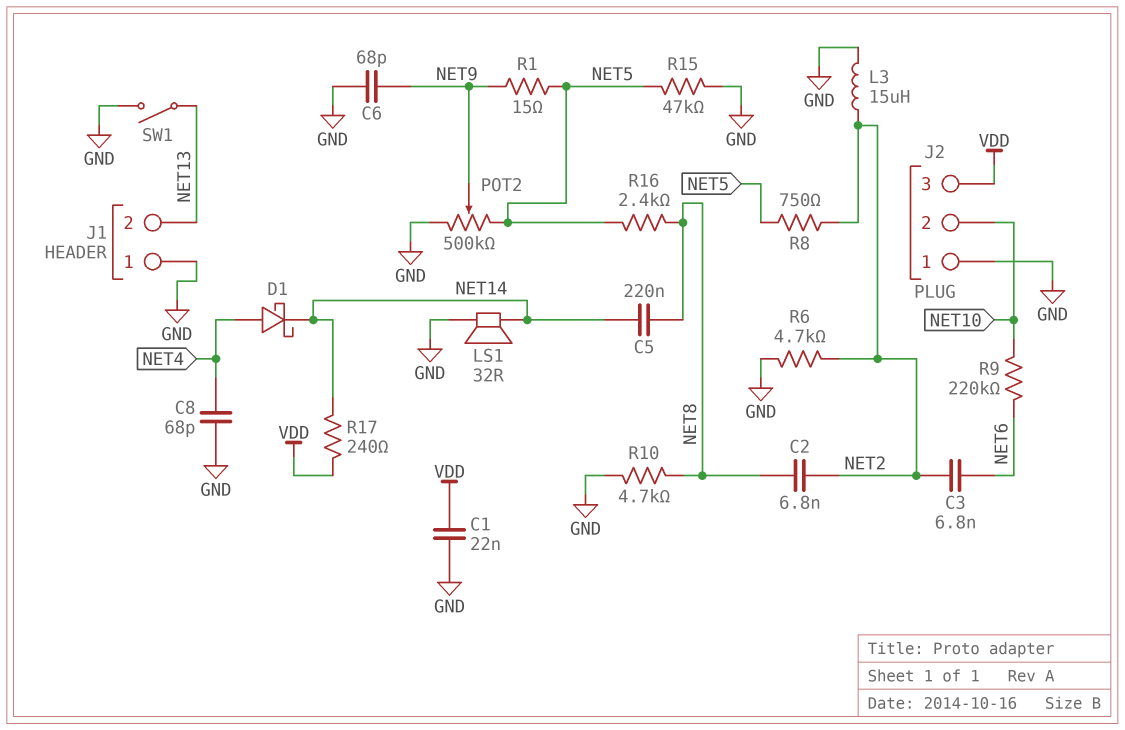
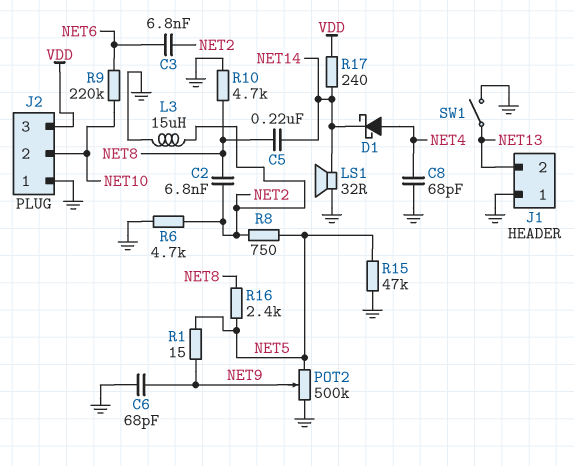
C1: 22nF (GND, VDD) -> none

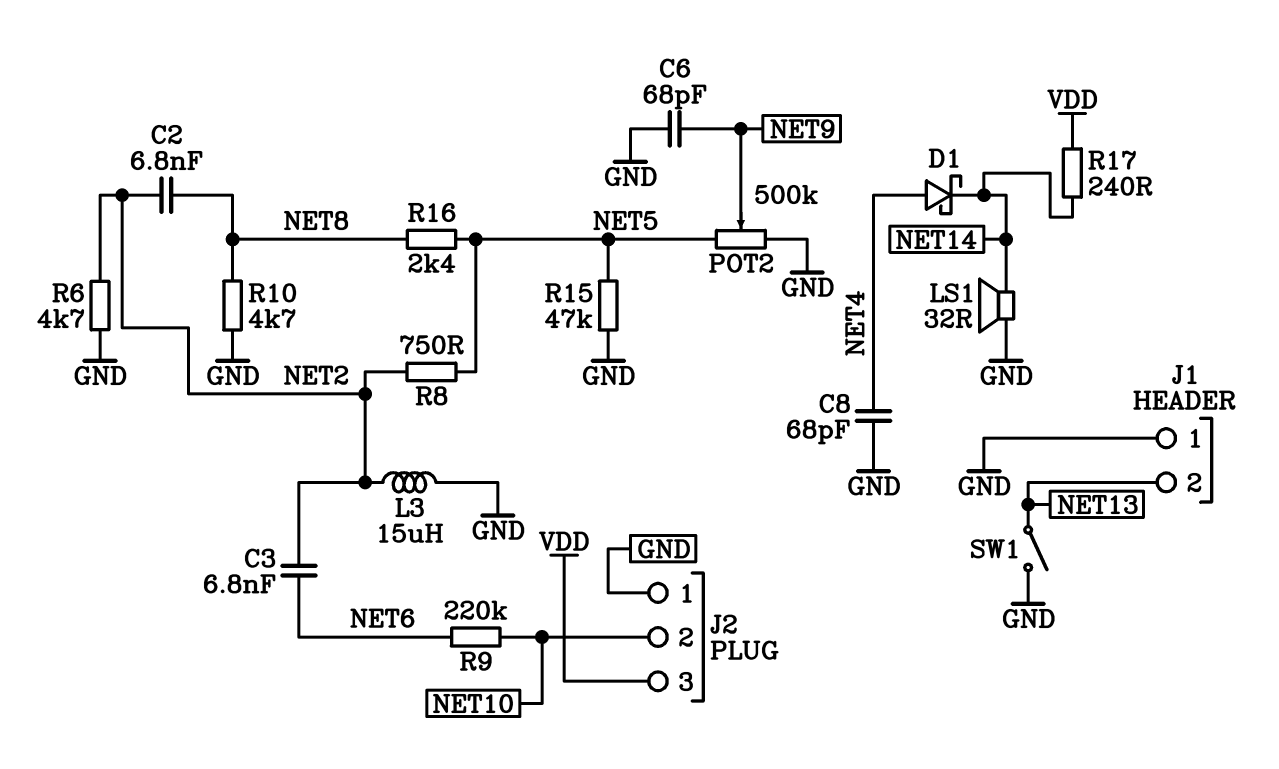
C5: 220nF (NET8, NET14) -> none
R1: 15 (NET5, NET9) -> none

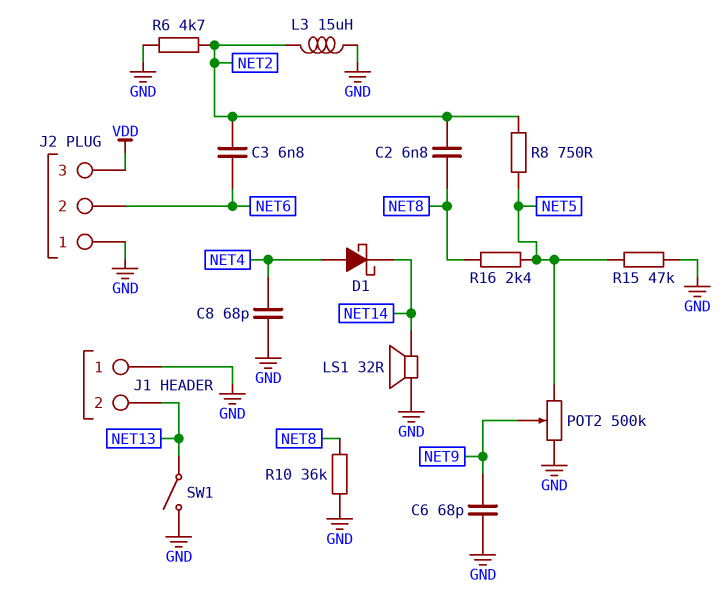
J2 pin 2: NET10 -> NET6
R9: 220k (NET6, NET10) -> none
R10: 4.7k (GND, NET8) -> 36k (GND, NET8)
R17: 240 (NET14, VDD) -> none

